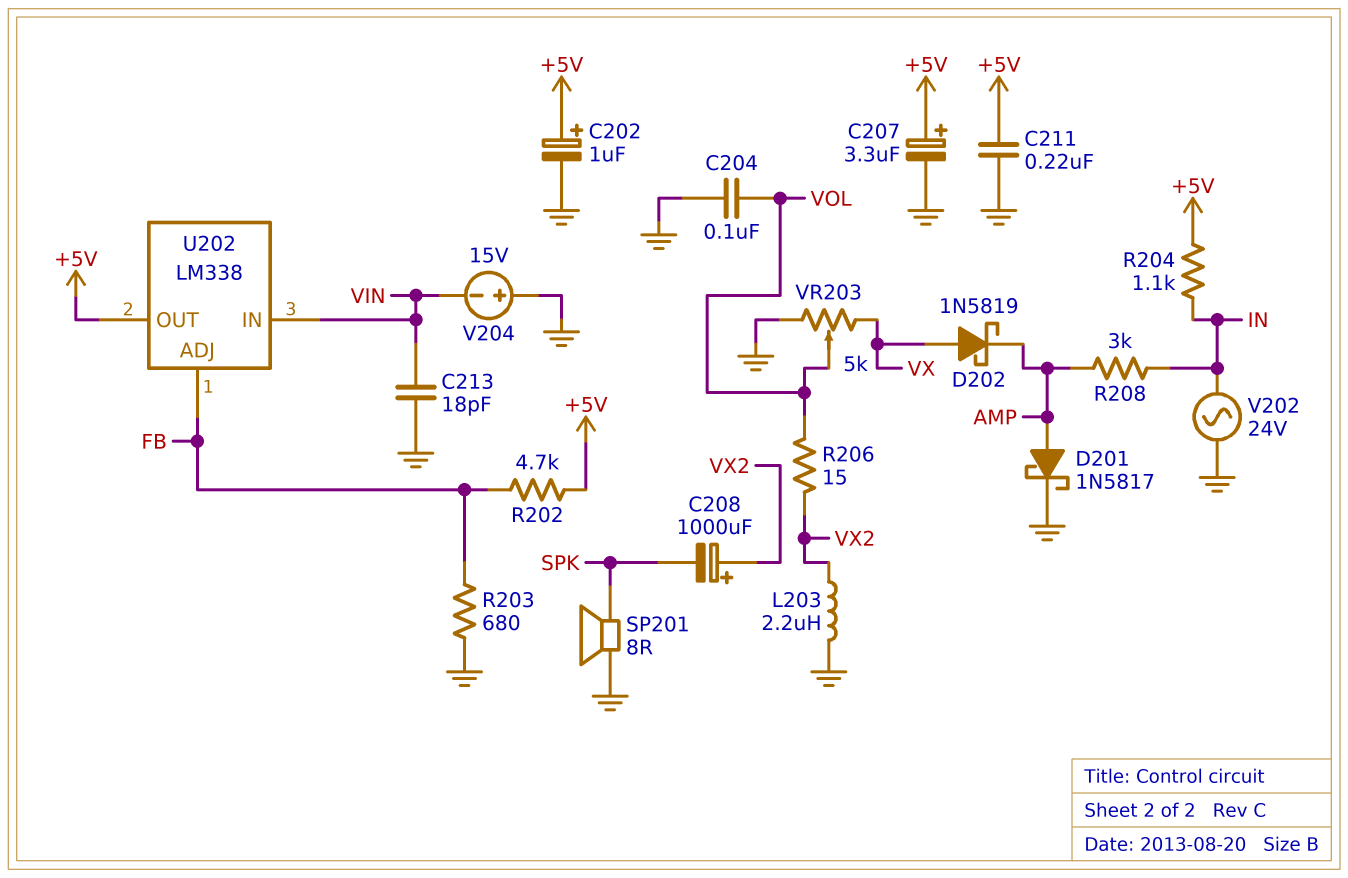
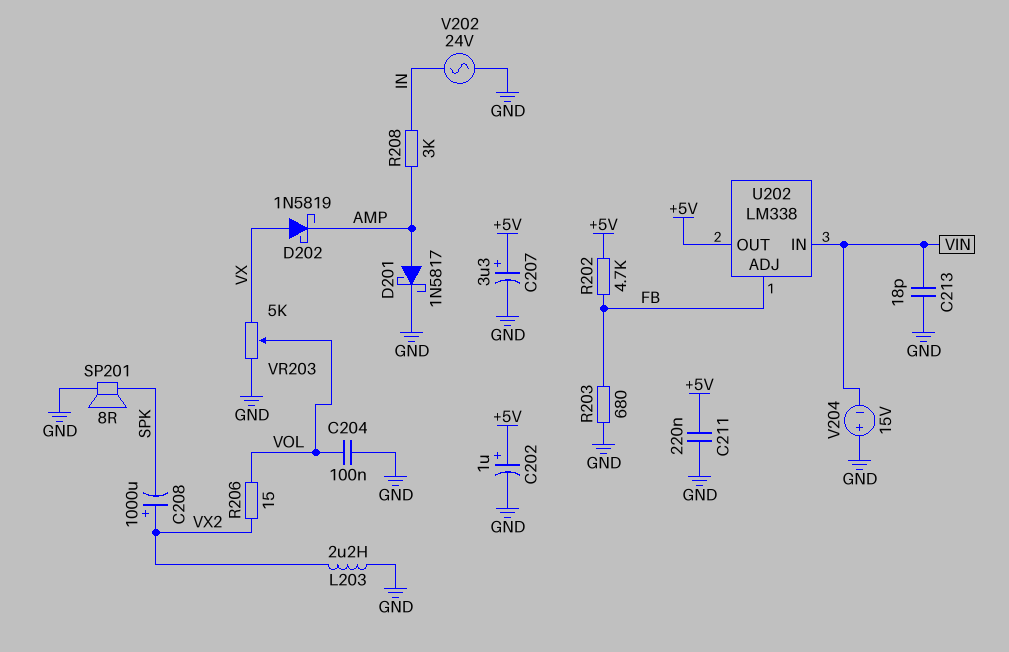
R204: 1.1k (+5V, IN) -> none

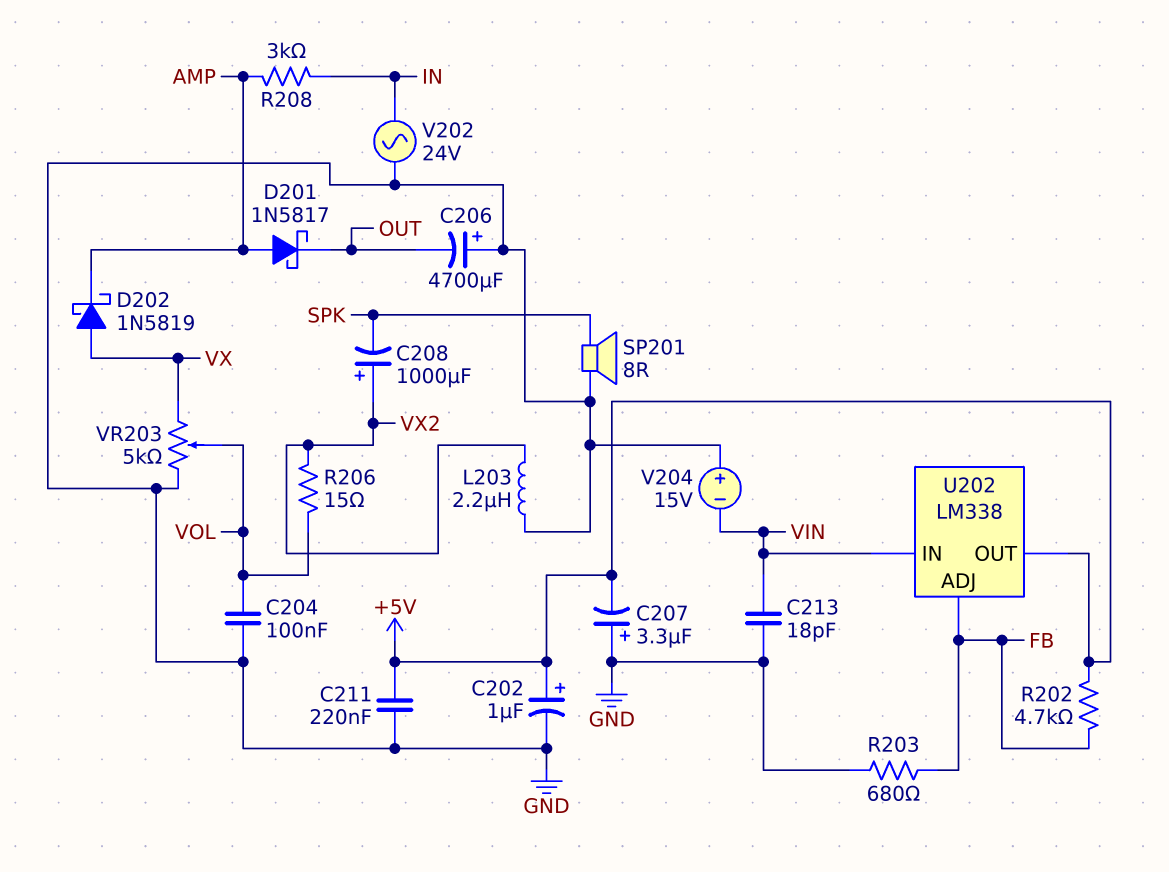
C206: none -> 4700uF (plus GND, minus OUT)
C207: 3.3uF (plus +5V, minus GND) -> 3.3uF (plus GND, minus +5V)
D201: schottky 1N5817 (A AMP, K GND) -> schottky 1N5817 (A AMP, K OUT)

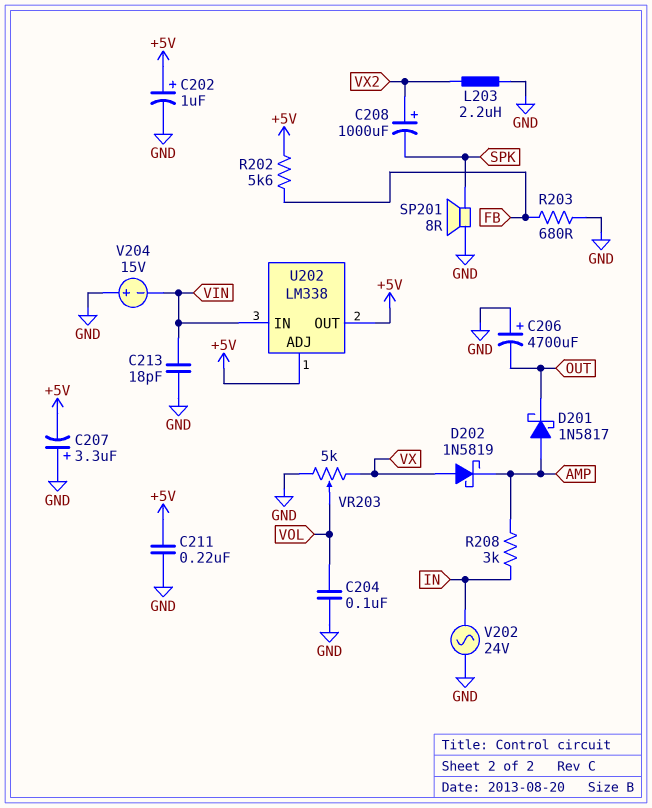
R202: 4.7k (+5V, FB) -> 5.6k (+5V, FB)
R206: 15 (VOL, VX2) -> none
U202 pin ADJ: FB -> +5V

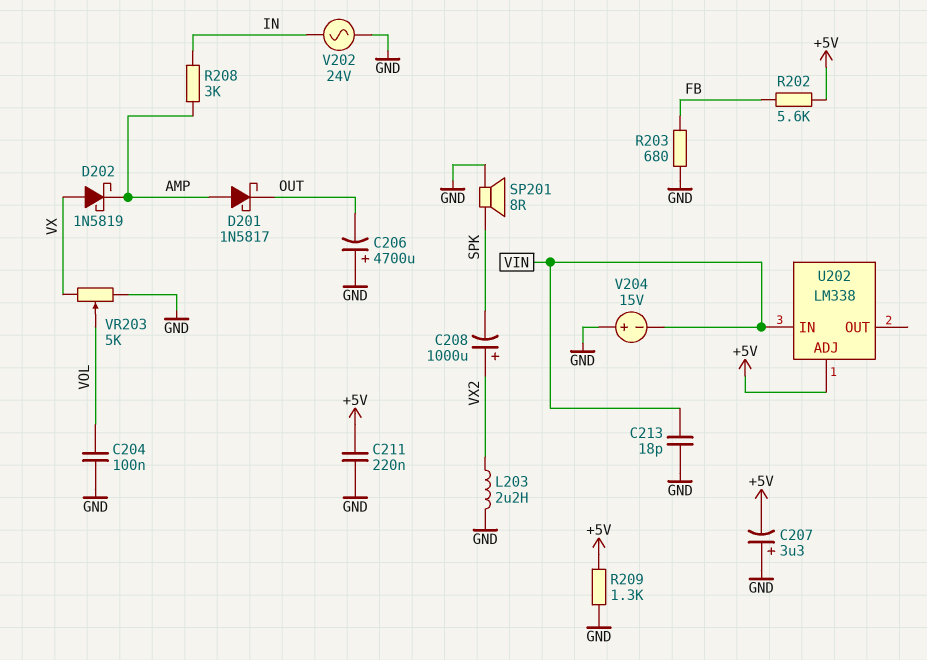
C202: 1uF (plus +5V, minus GND) -> none
R209: none -> 1.3k (+5V, GND)
U202 pin OUT: +5V -> none

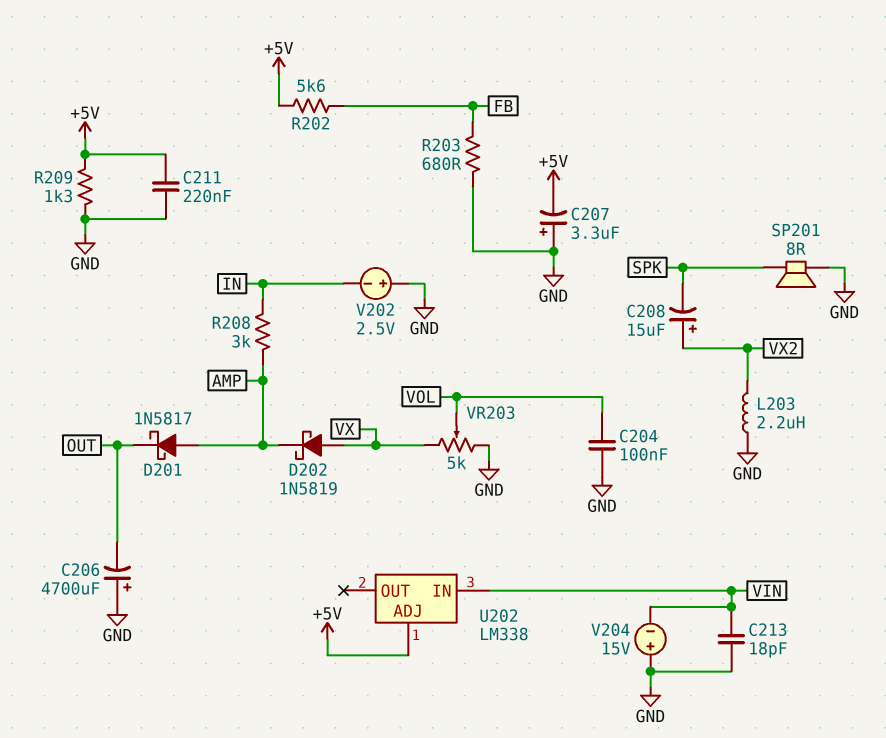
C208: 1000uF (plus VX2, minus SPK) -> 15uF (plus VX2, minus SPK)
V202: AC 24V (GND, IN) -> 2.5V (plus GND, minus IN)

